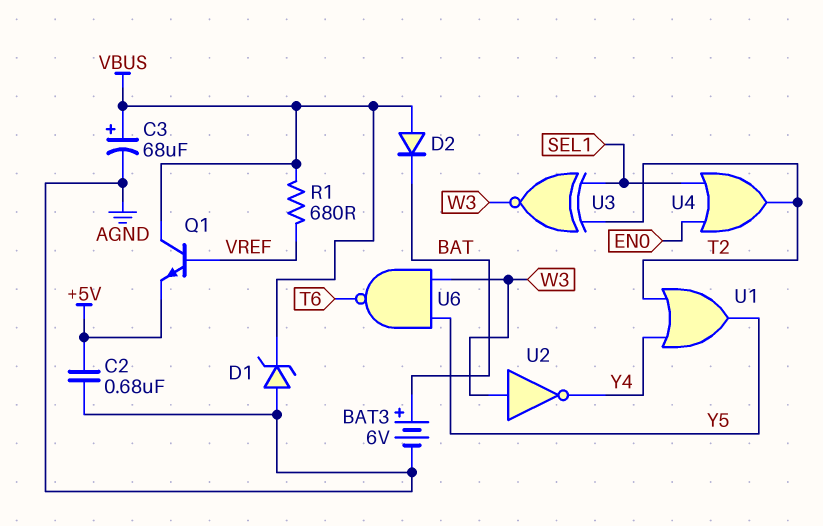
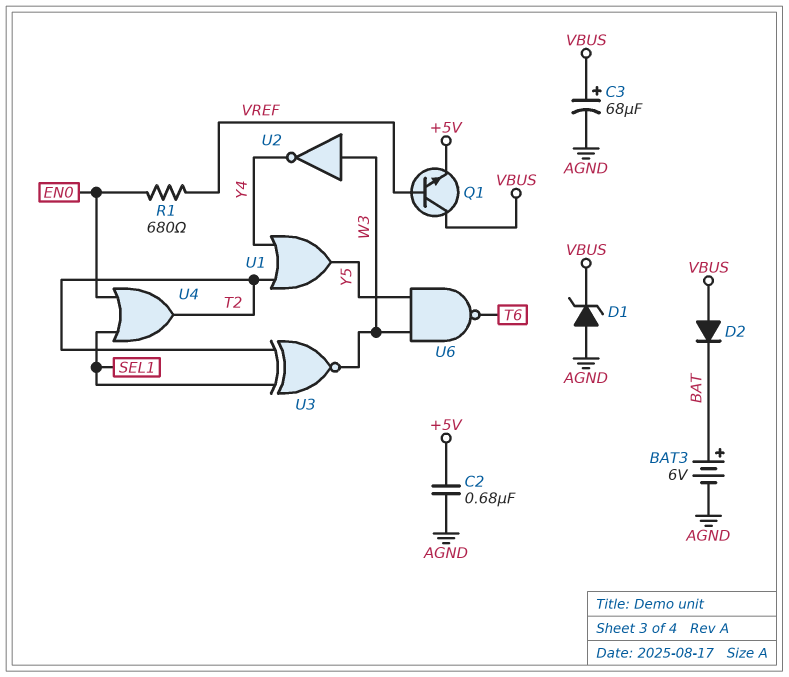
R1: 680 (VBUS, VREF) -> 680 (EN0, VREF)

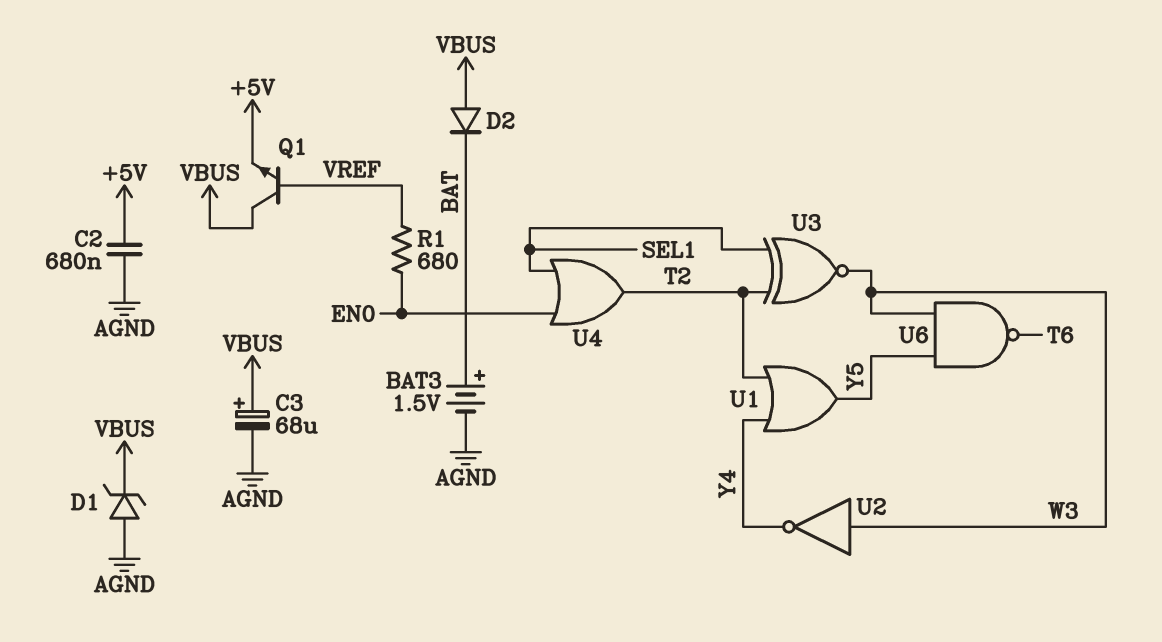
BAT3: 6V (plus BAT, minus AGND) -> 1.5V (plus BAT, minus AGND)

